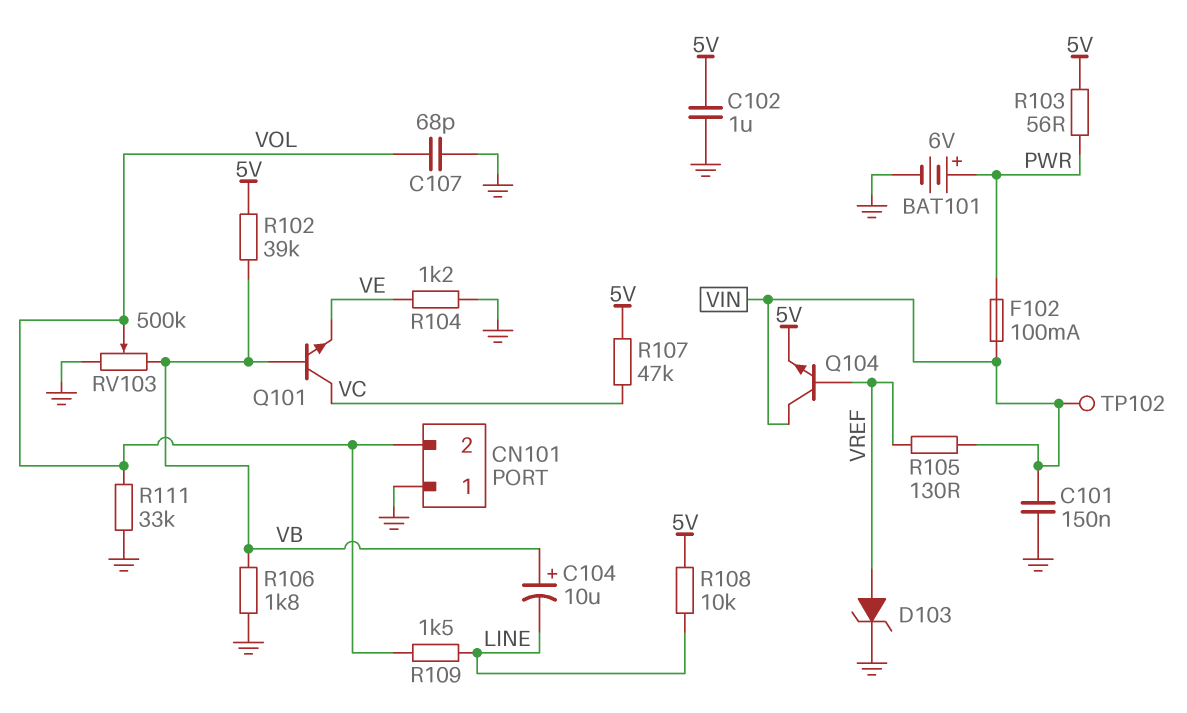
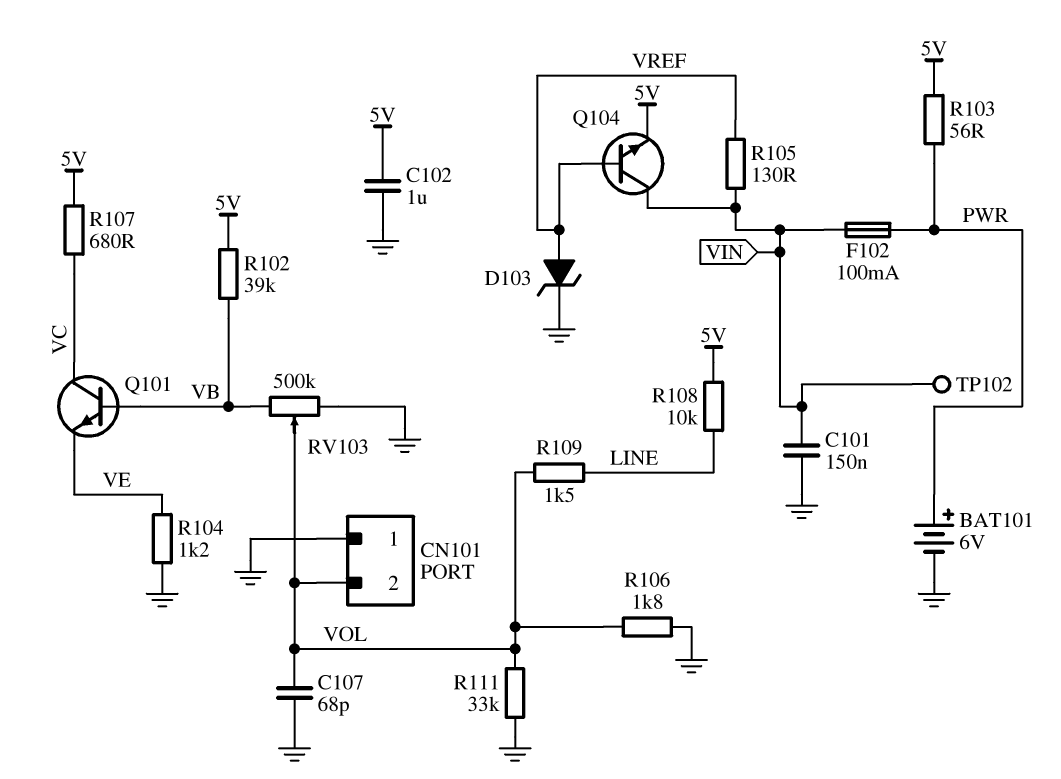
C104: 10uF (plus VB, minus LINE) -> none
R106: 1.8k (GND, VB) -> 1.8k (GND, VOL)
R107: 47k (5V, VC) -> 680 (5V, VC)

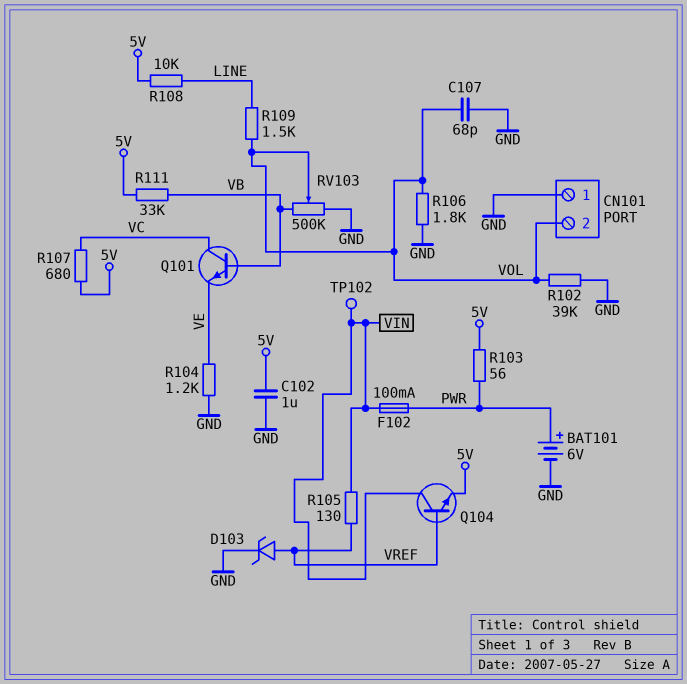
C101: 150nF (GND, VIN) -> none
R102: 39k (5V, VB) -> 39k (GND, VOL)
R111: 33k (GND, VOL) -> 33k (5V, VB)

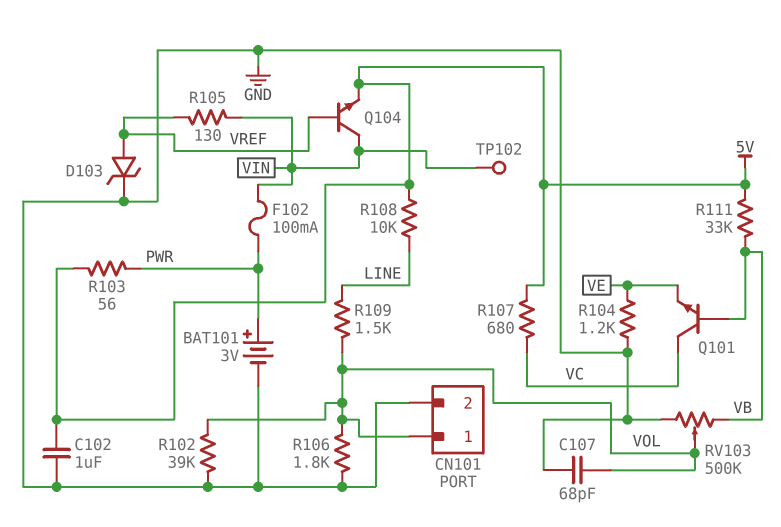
BAT101: 6V (plus PWR, minus GND) -> 3V (plus PWR, minus GND)
CN101 pin 1: GND -> VOL
CN101 pin 2: VOL -> GND

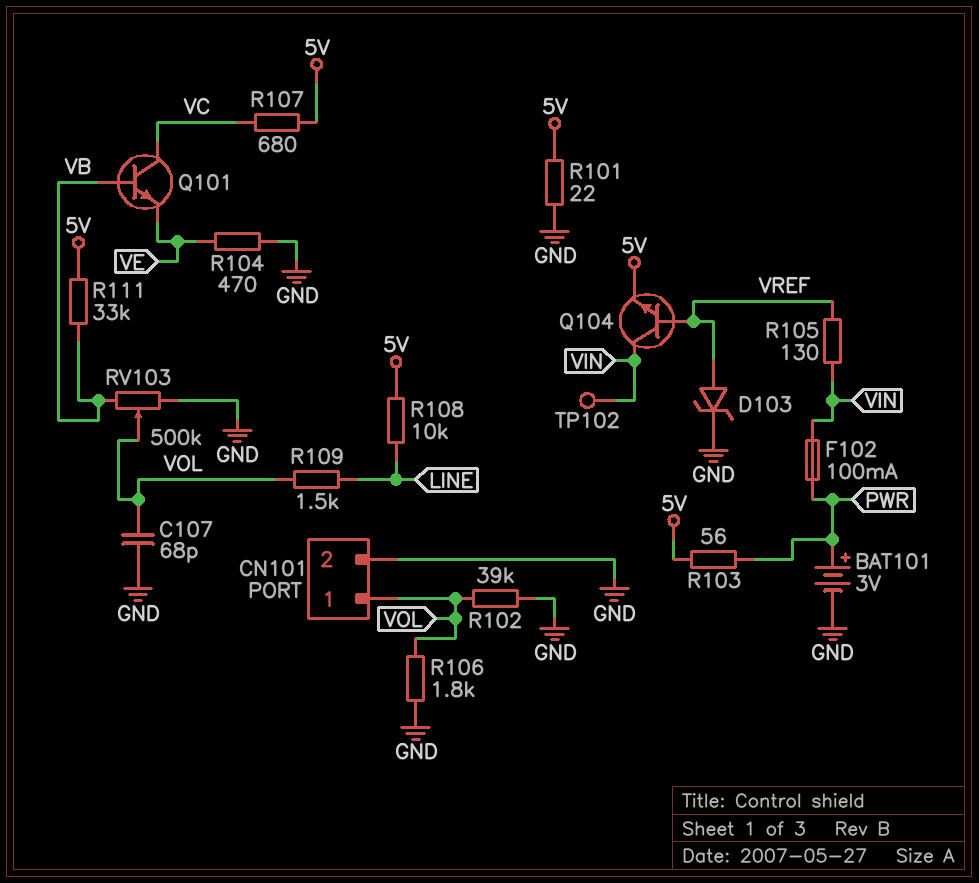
C102: 1uF (5V, GND) -> none
R101: none -> 22 (5V, GND)
R104: 1.2k (GND, VE) -> 470 (GND, VE)

